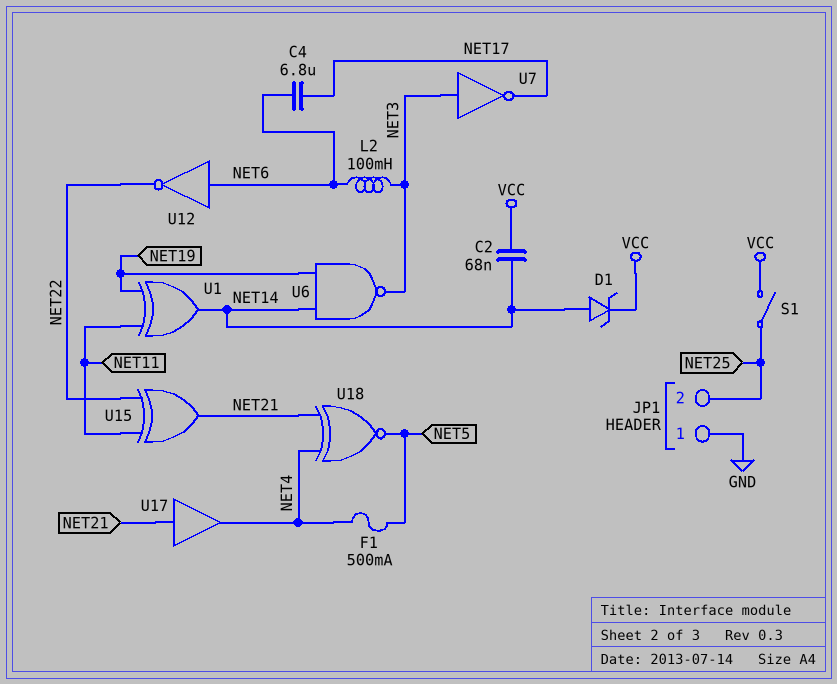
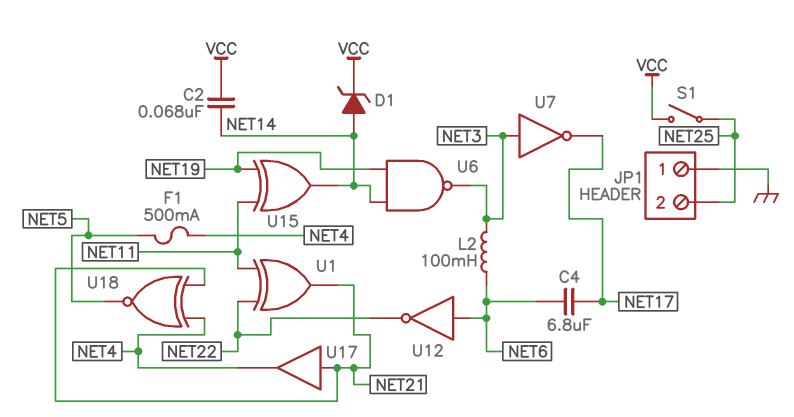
U1: XOR (in NET11, in NET19, out NET14) -> XOR (in NET11, in NET22, out NET21)
U15: XOR (in NET11, in NET22, out NET21) -> XOR (in NET11, in NET19, out NET14)

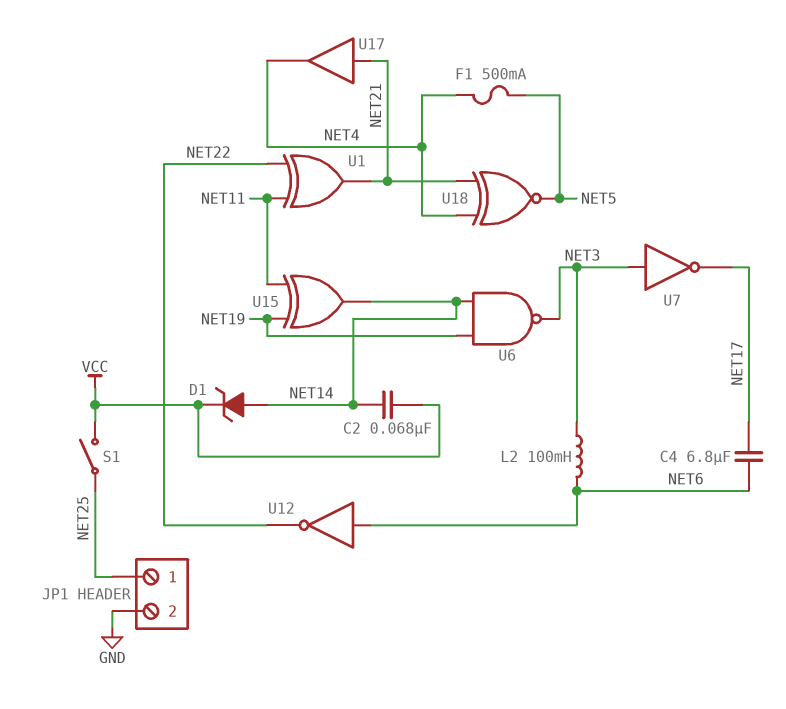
JP1 pin 1: GND -> NET25
JP1 pin 2: NET25 -> GND

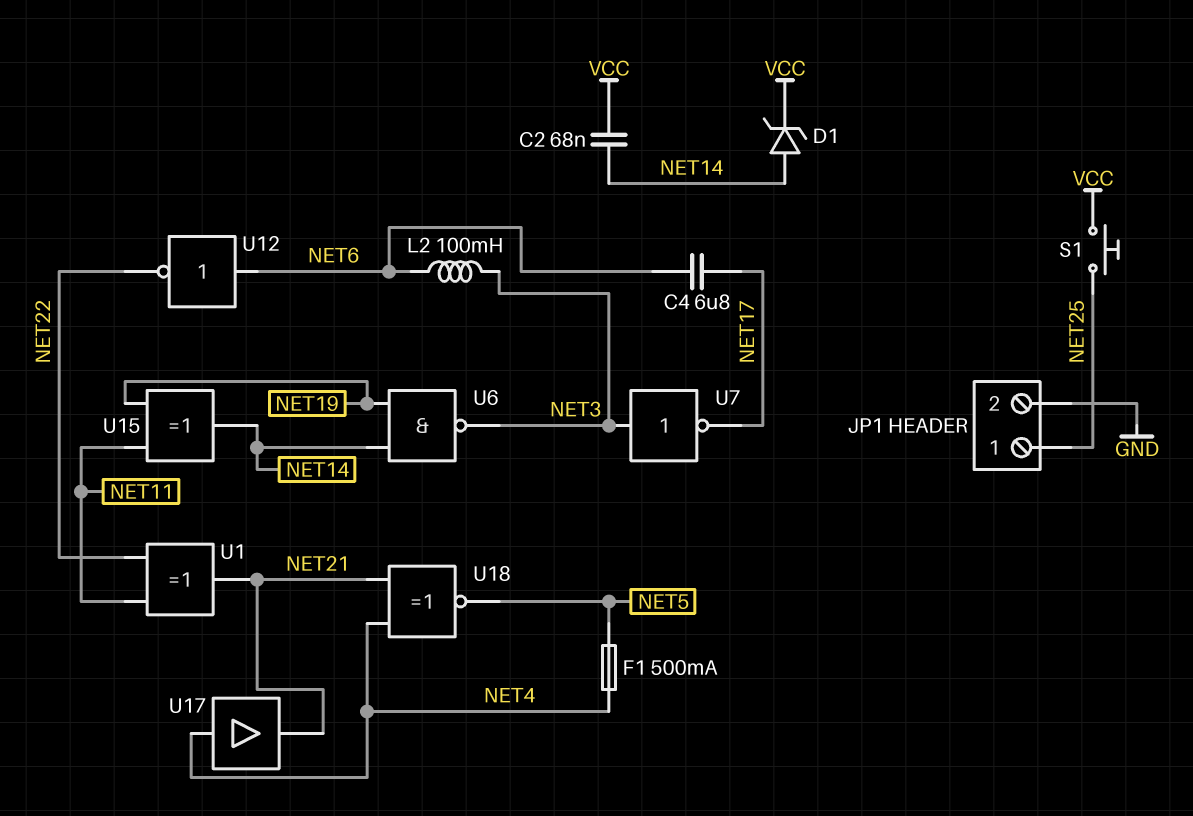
S1: switch (NET25, VCC) -> button (NET25, VCC)
U17: buffer (in NET21, out NET4) -> buffer (in NET4, out NET21)

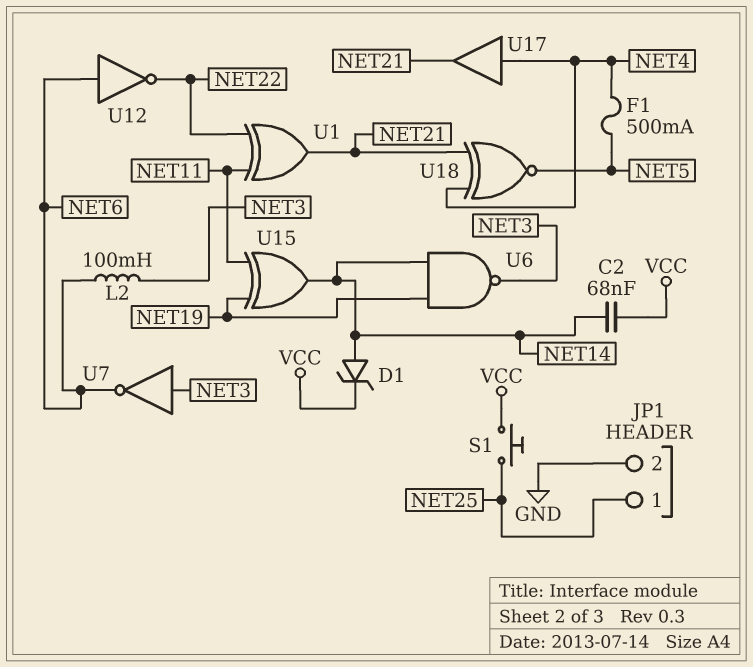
C4: 6.8uF (NET6, NET17) -> none
U7: NOT (in NET3, out NET17) -> NOT (in NET3, out NET6)

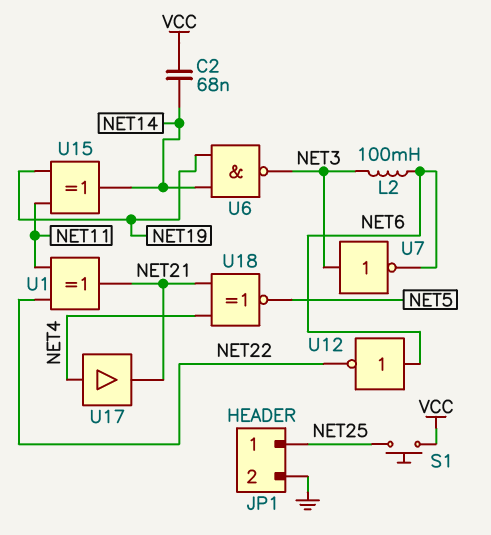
D1: zener (A NET14, K VCC) -> none
F1: 500mA (NET4, NET5) -> none

